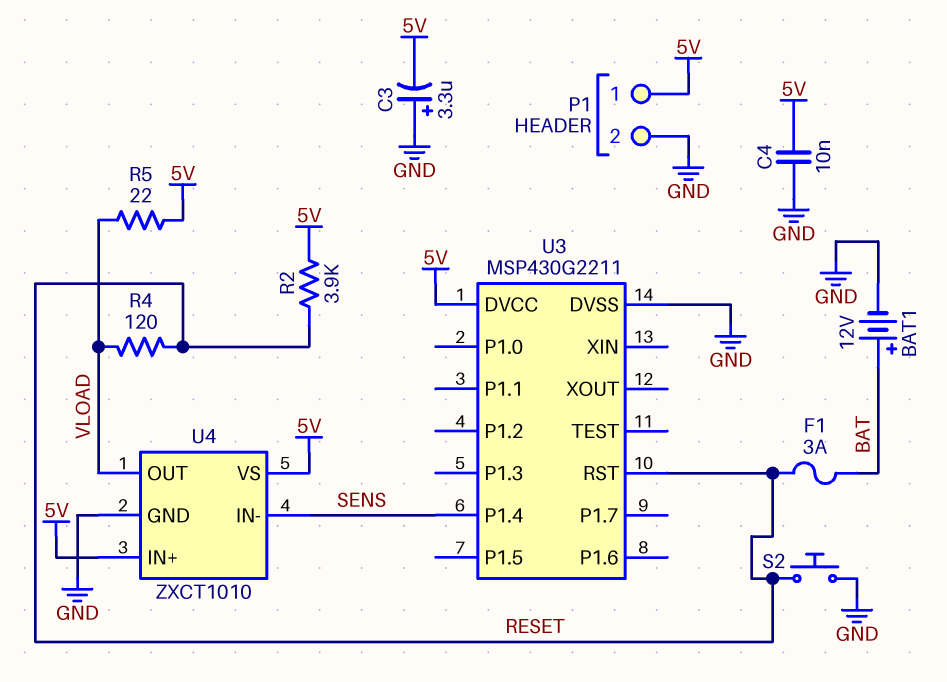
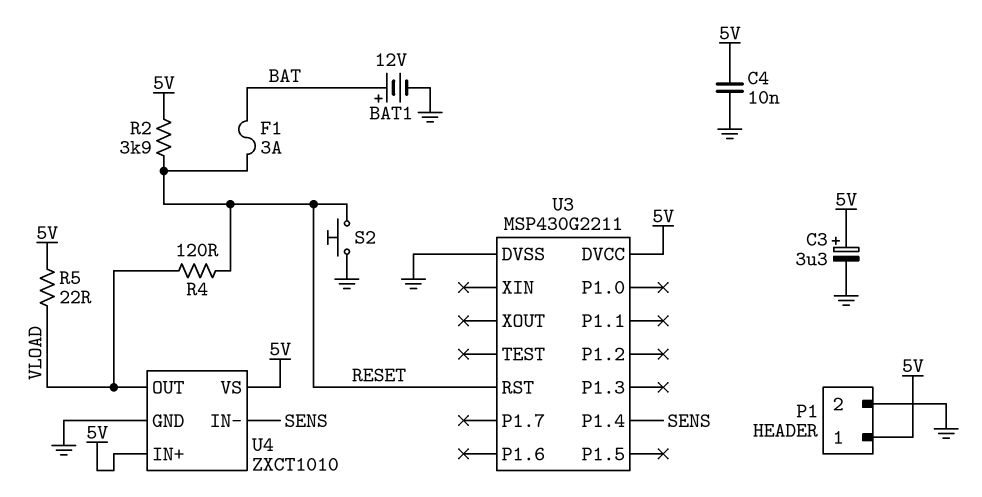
C3: 3.3uF (plus GND, minus 5V) -> 3.3uF (plus 5V, minus GND)

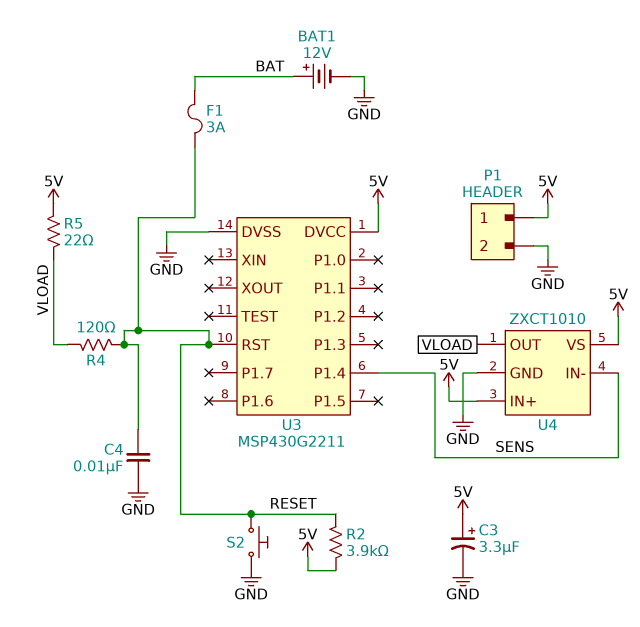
C4: 10nF (5V, GND) -> 10nF (GND, RESET)

